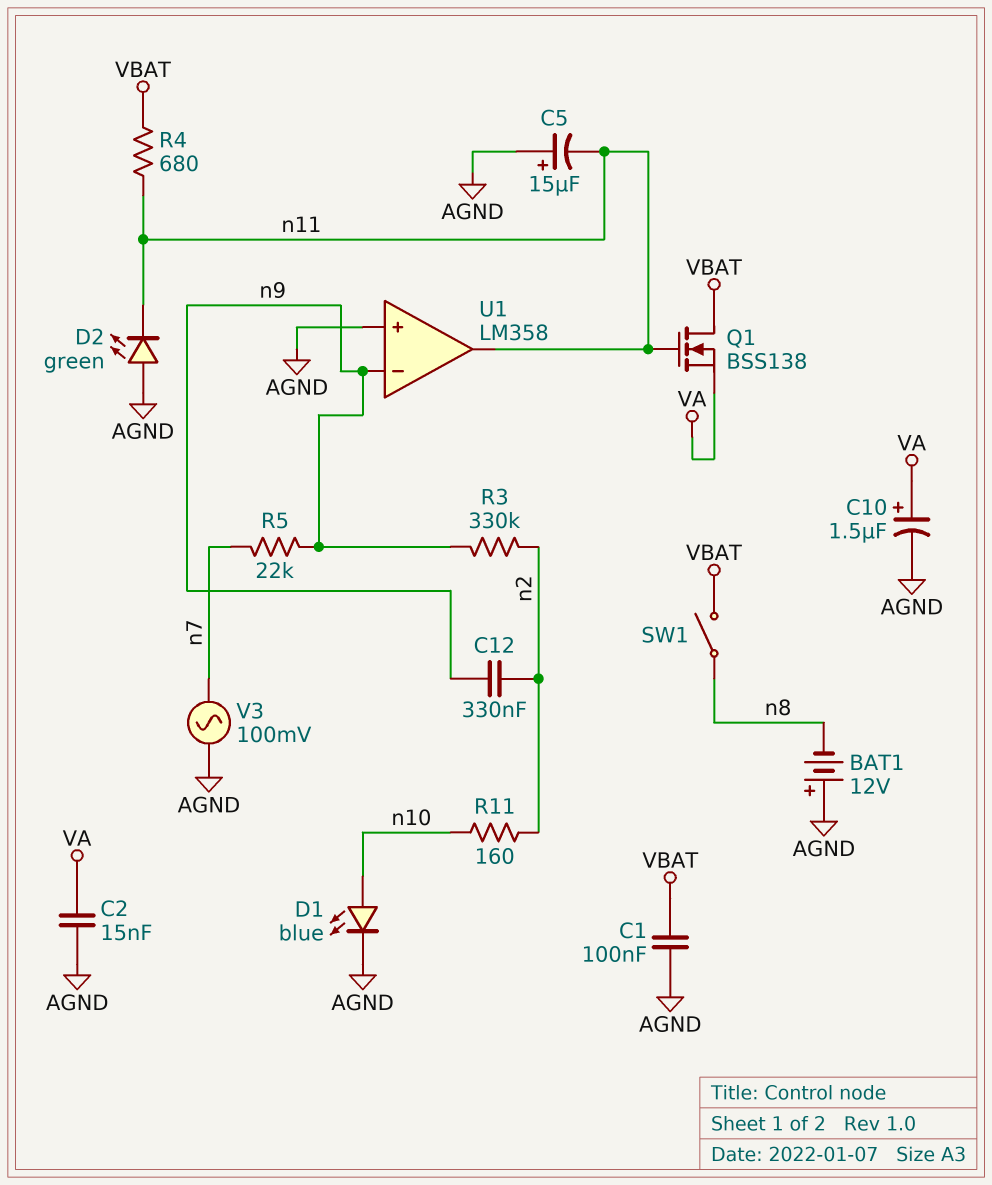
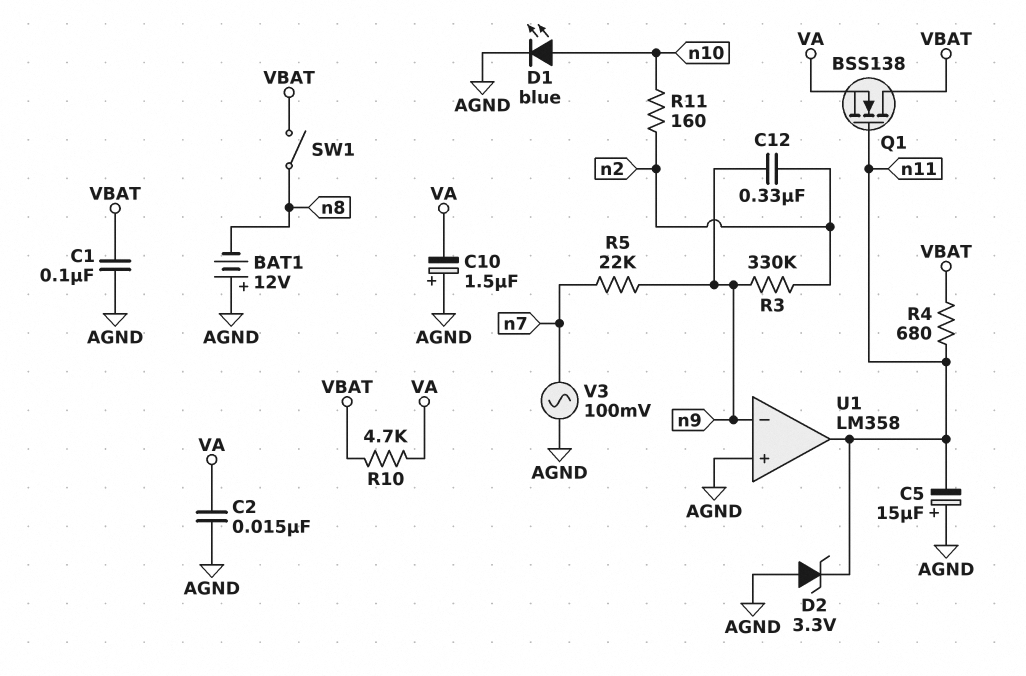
C10: 1.5uF (plus VA, minus AGND) -> 1.5uF (plus AGND, minus VA)
D2: LED green (A AGND, K n11) -> zener 3.3V (A AGND, K n11)
R10: none -> 4.7k (VA, VBAT)

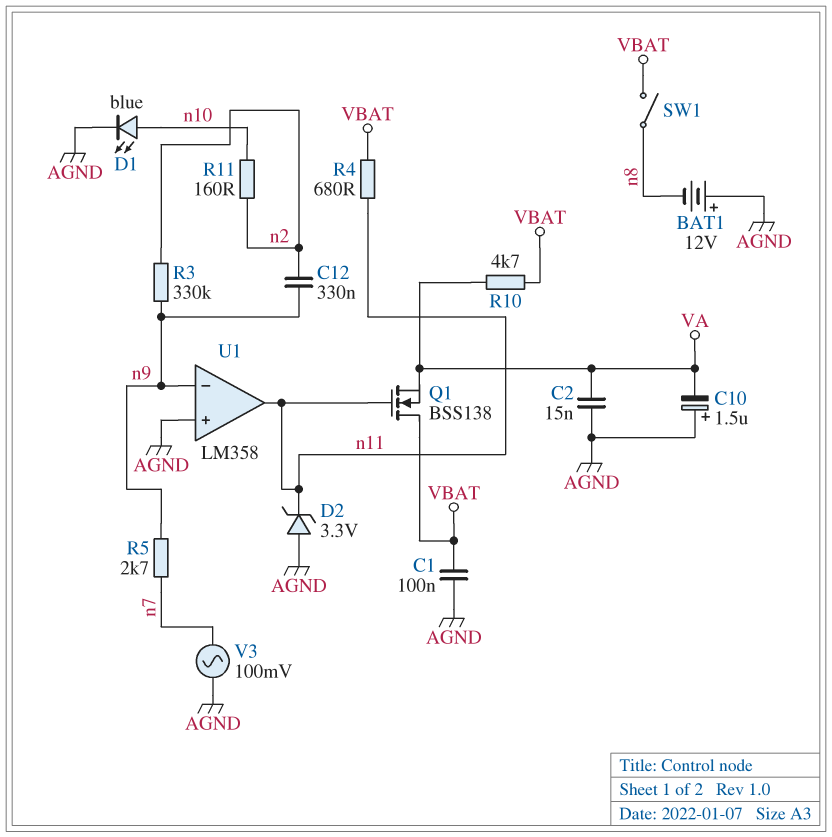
C5: 15uF (plus AGND, minus n11) -> none
R5: 22k (n7, n9) -> 2.7k (n7, n9)

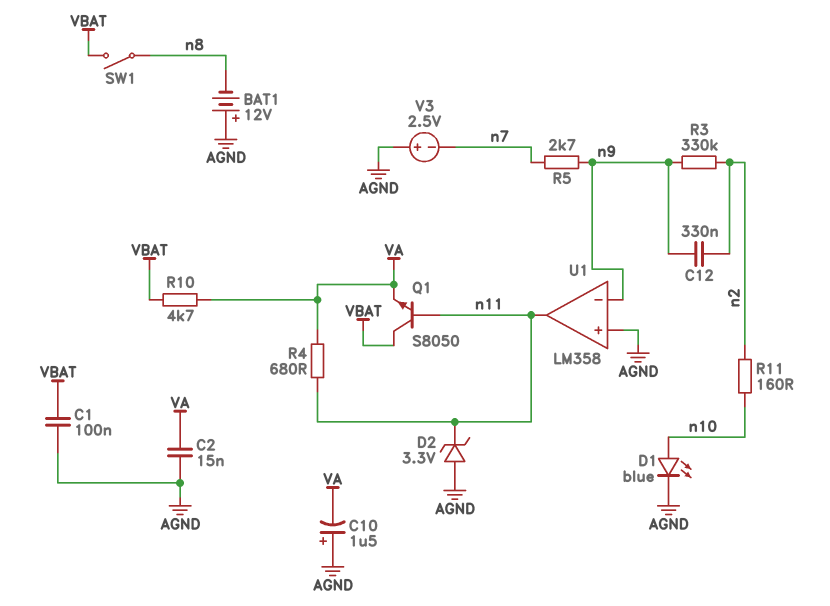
Q1: NMOS BSS138 (G n11, D VBAT, S VA) -> NPN S8050 (B n11, C VBAT, E VA)
R4: 680 (VBAT, n11) -> 680 (VA, n11)
V3: AC 100mV (AGND, n7) -> 2.5V (plus AGND, minus n7)

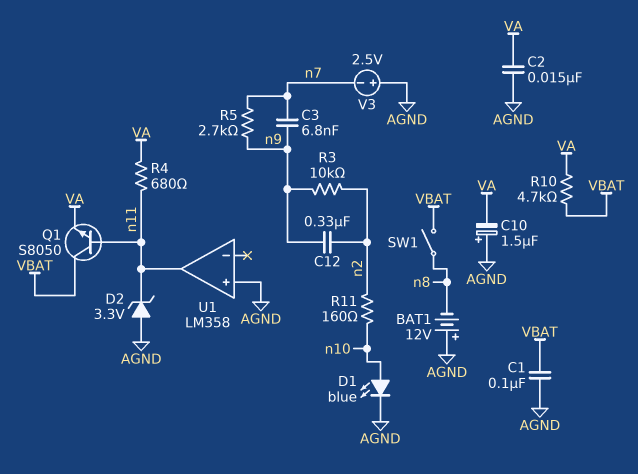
C3: none -> 6.8nF (n7, n9)
R3: 330k (n2, n9) -> 10k (n2, n9)
U1 pin in-: n9 -> none

